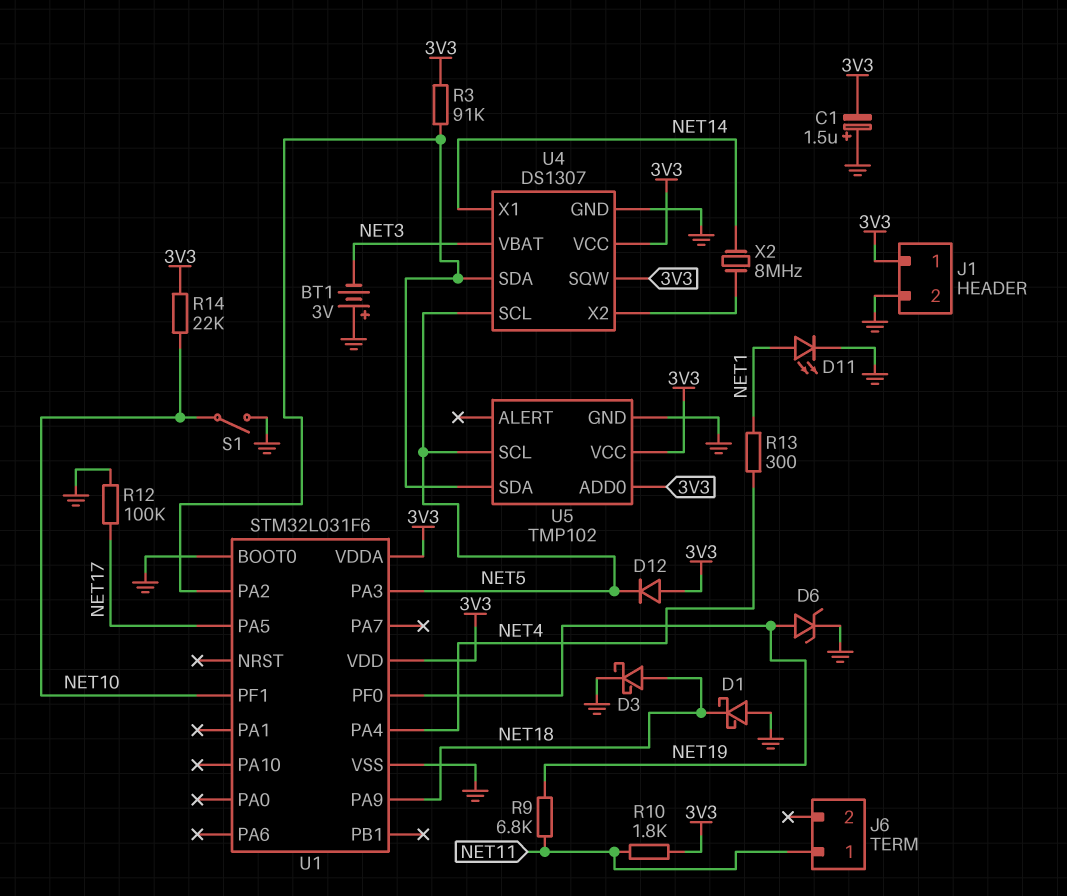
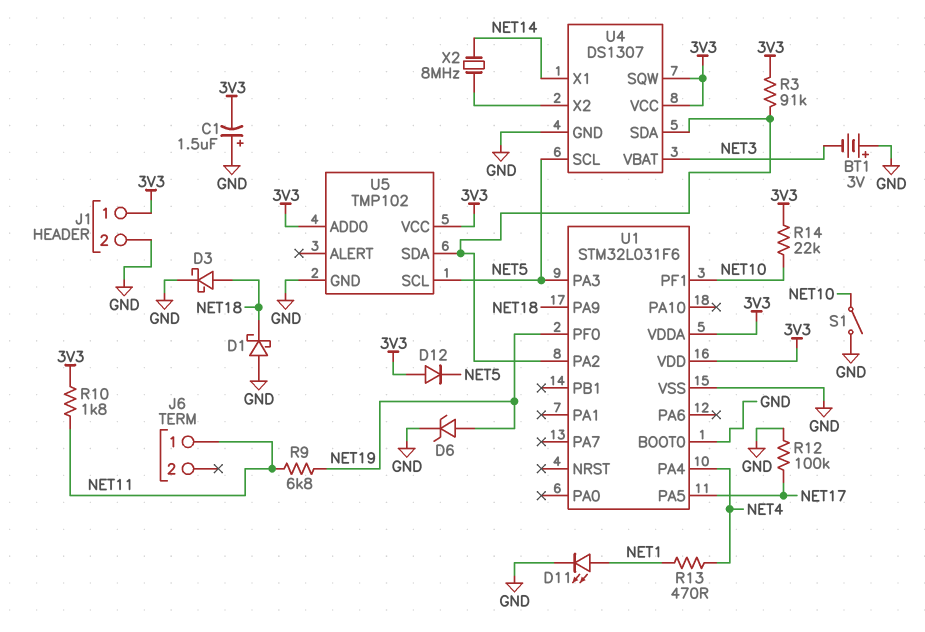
R13: 300 (NET1, NET4) -> 470 (NET1, NET4)

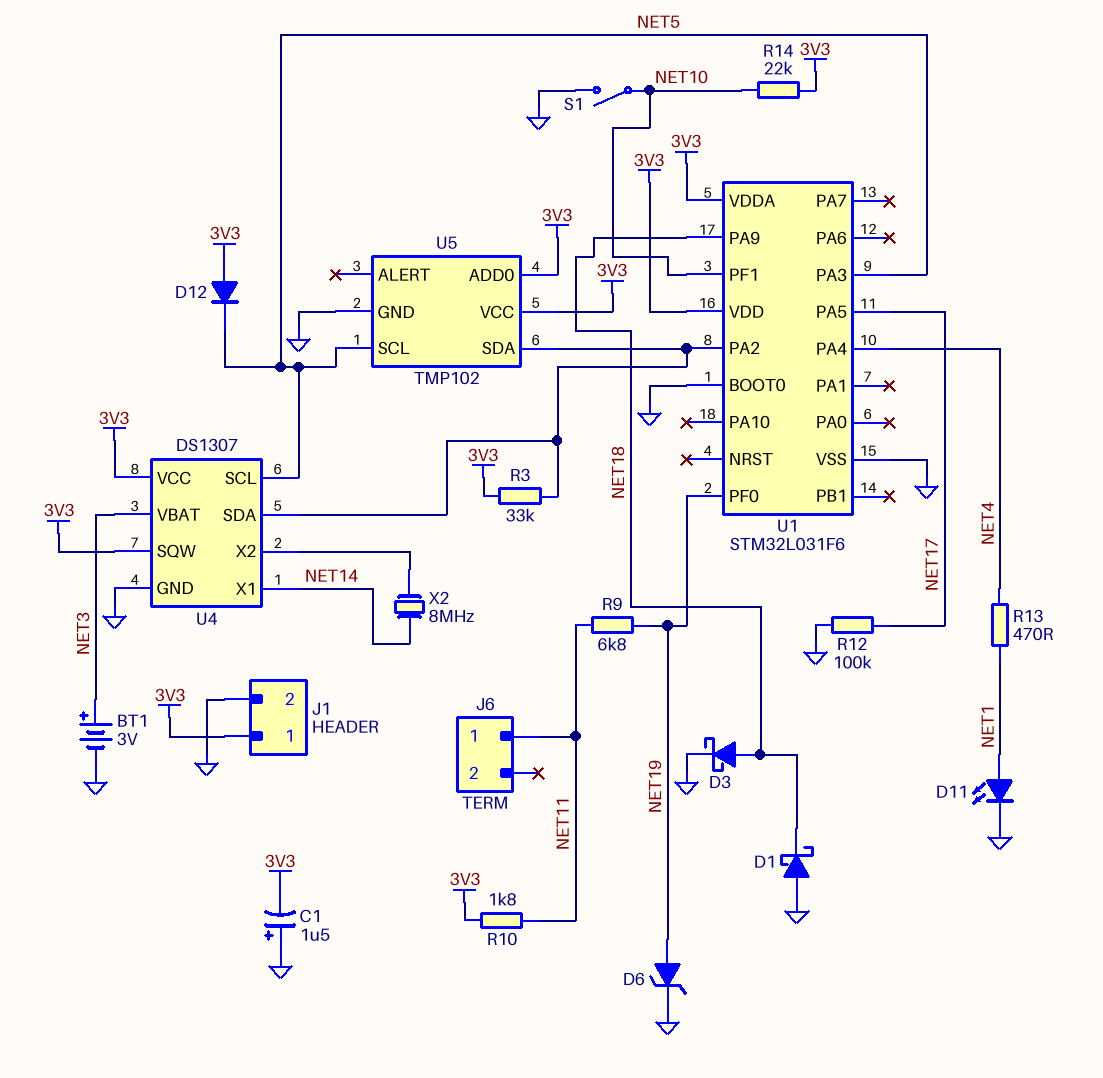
BT1: 3V (plus GND, minus NET3) -> 3V (plus NET3, minus GND)
R3: 91k (3V3, U1/PA2) -> 33k (3V3, U1/PA2)

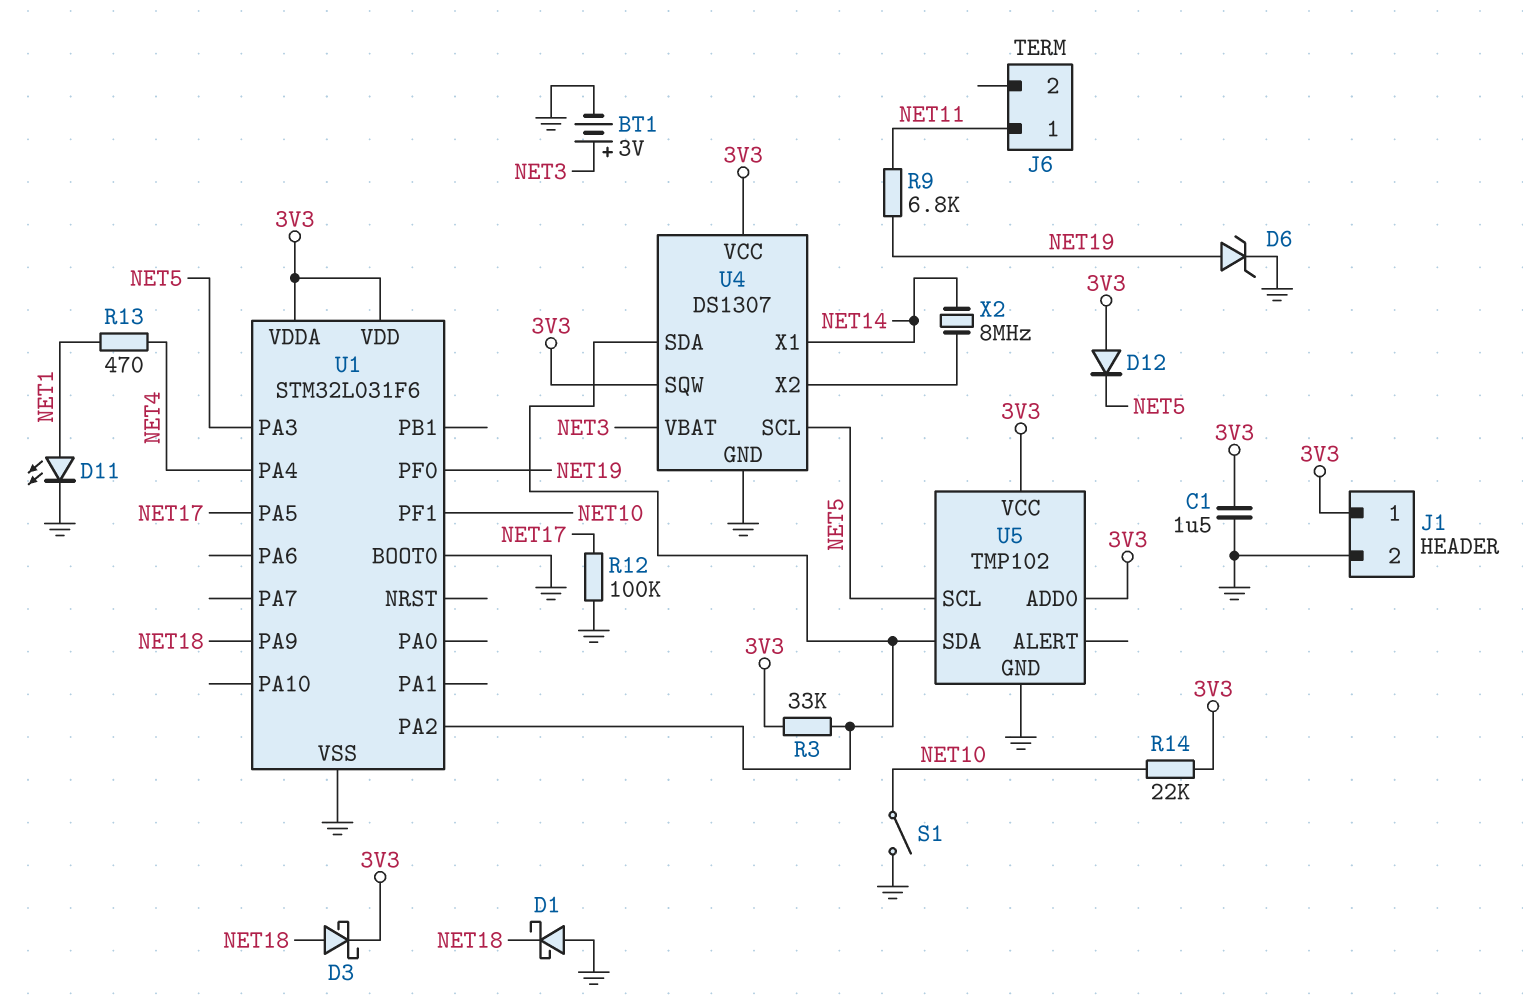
C1: 1.5uF (plus GND, minus 3V3) -> 1.5uF (3V3, GND)
D3: schottky (A NET18, K GND) -> schottky (A NET18, K 3V3)
R10: 1.8k (3V3, NET11) -> none

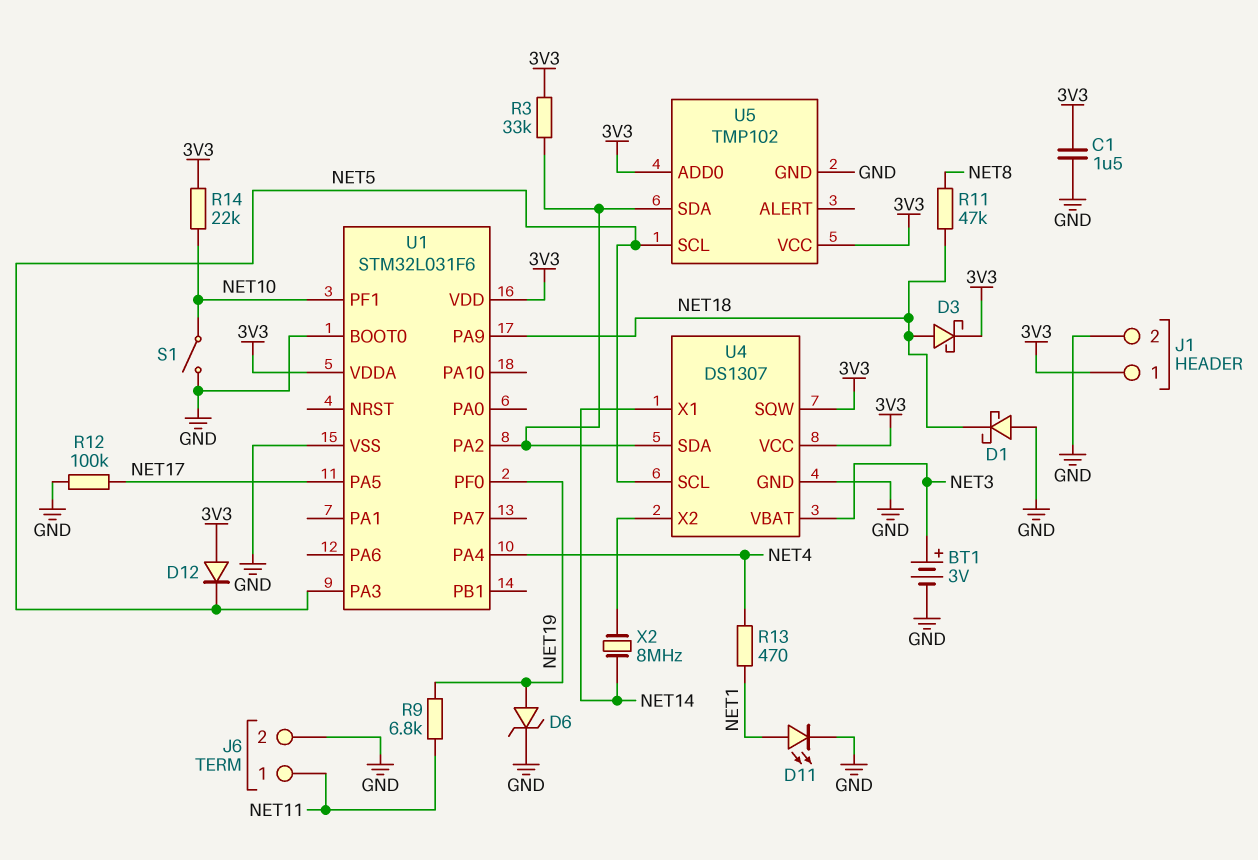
J6 pin 2: none -> GND
R11: none -> 47k (NET8, NET18)

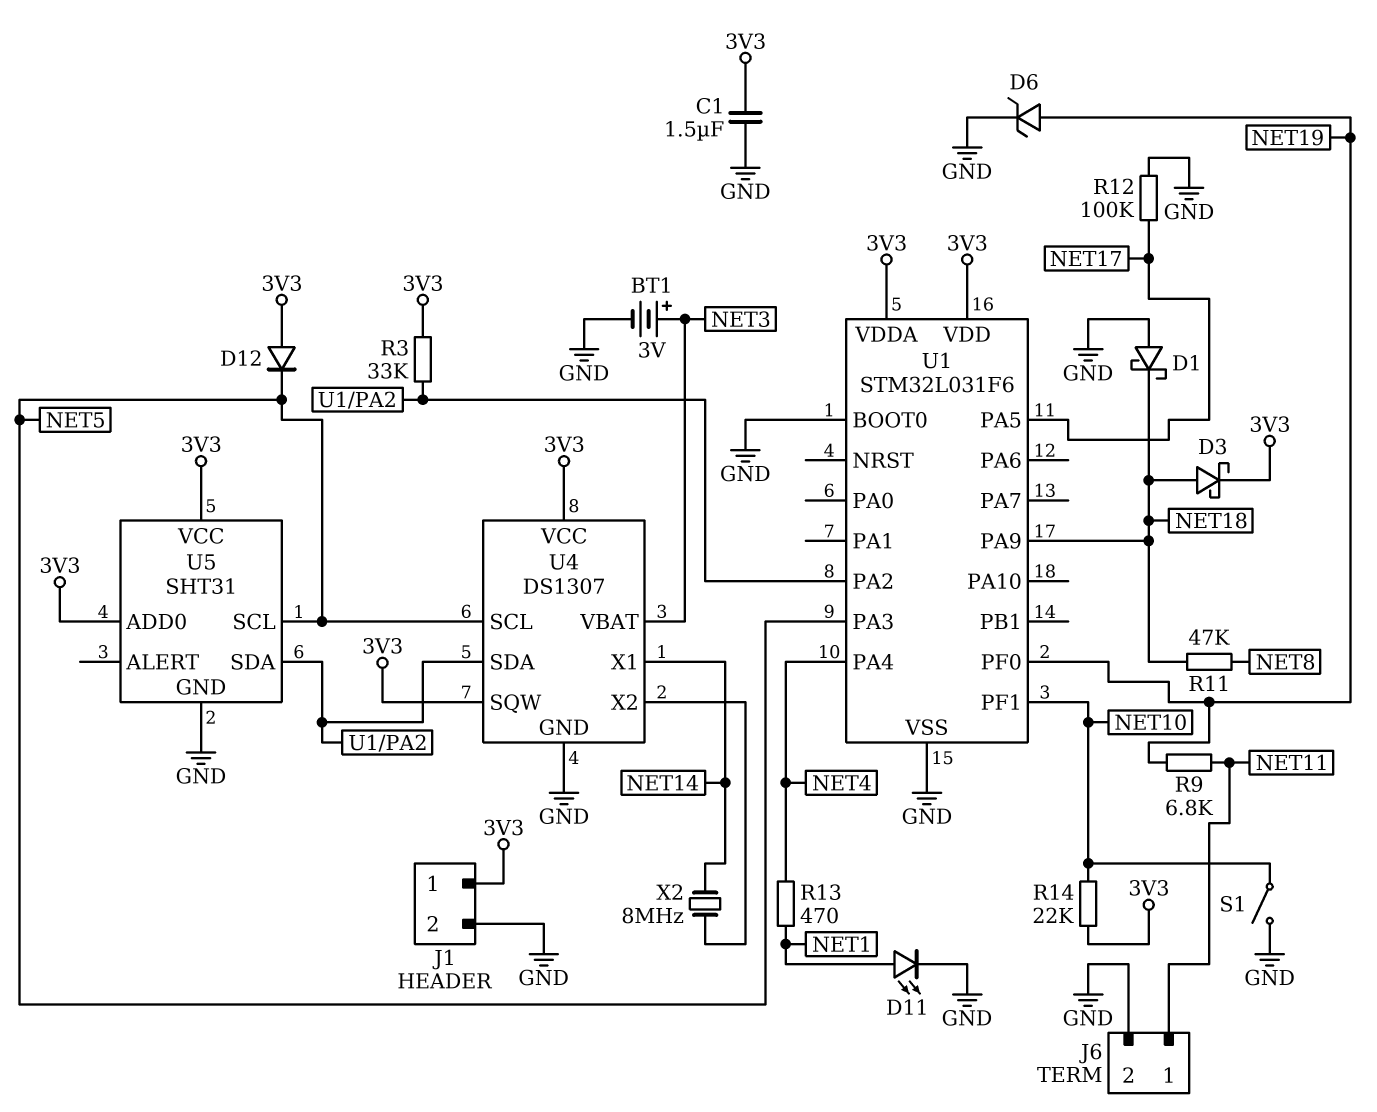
U5: TMP102 -> SHT31

